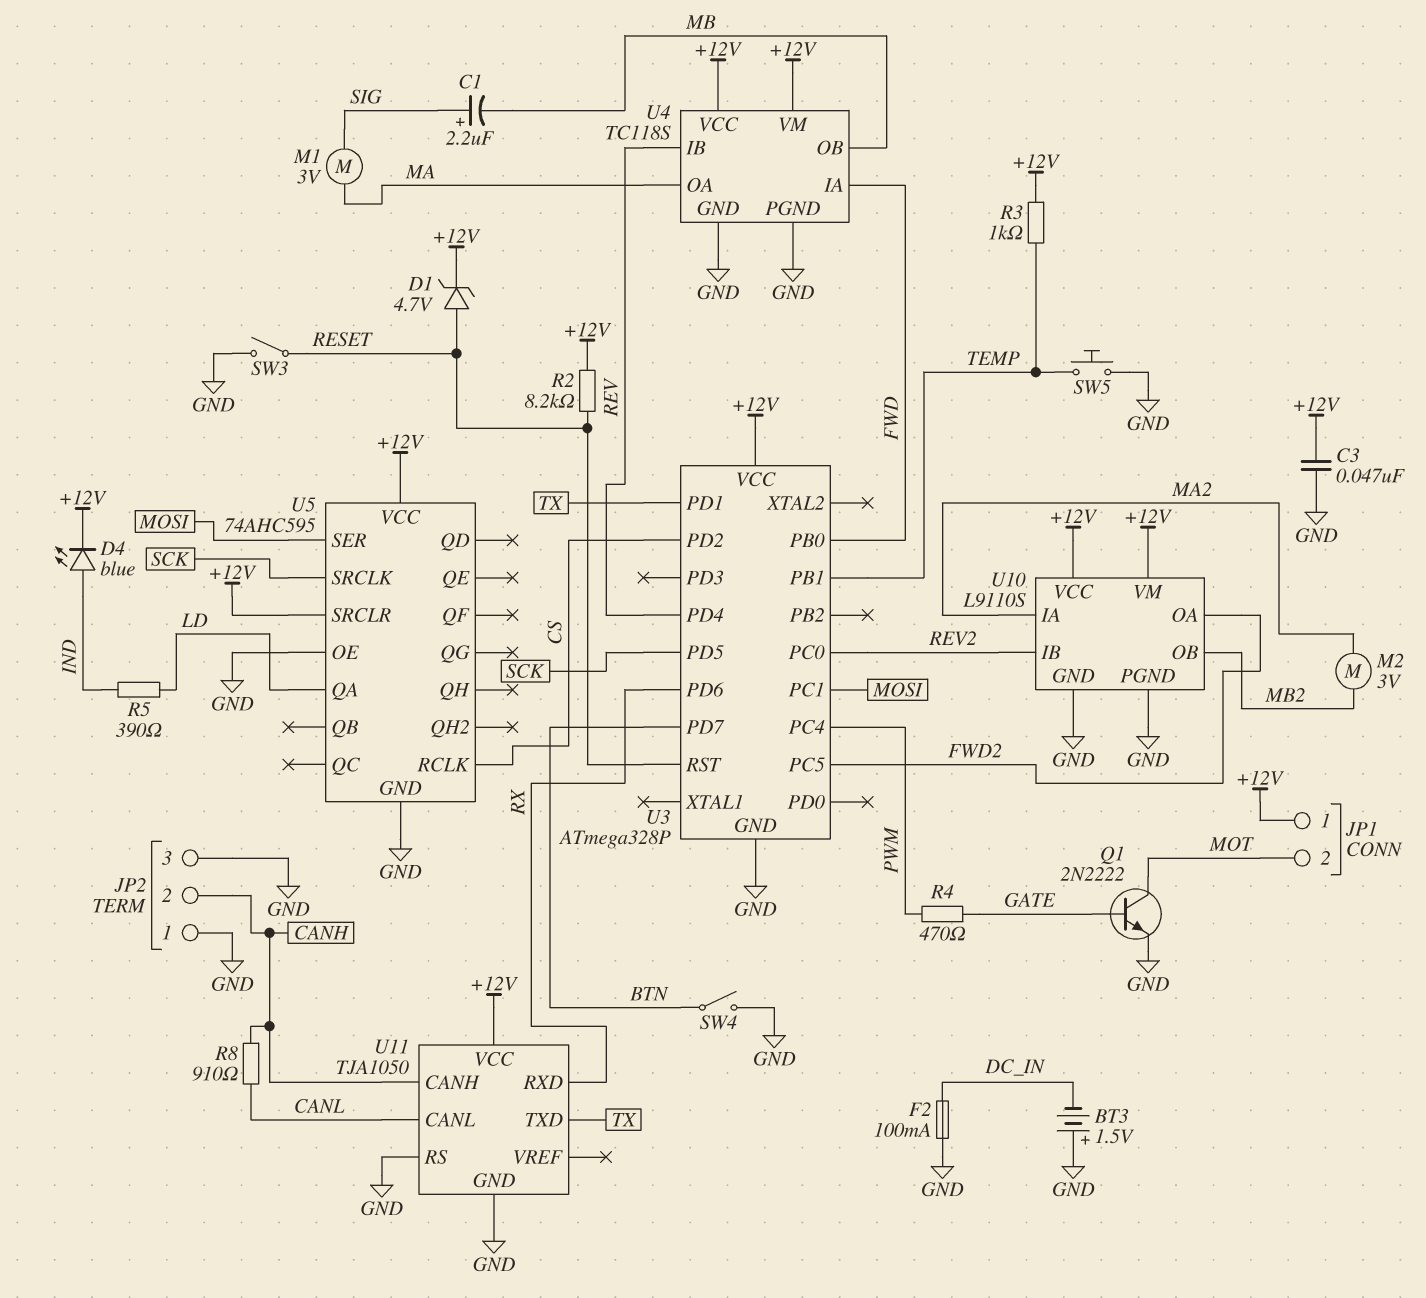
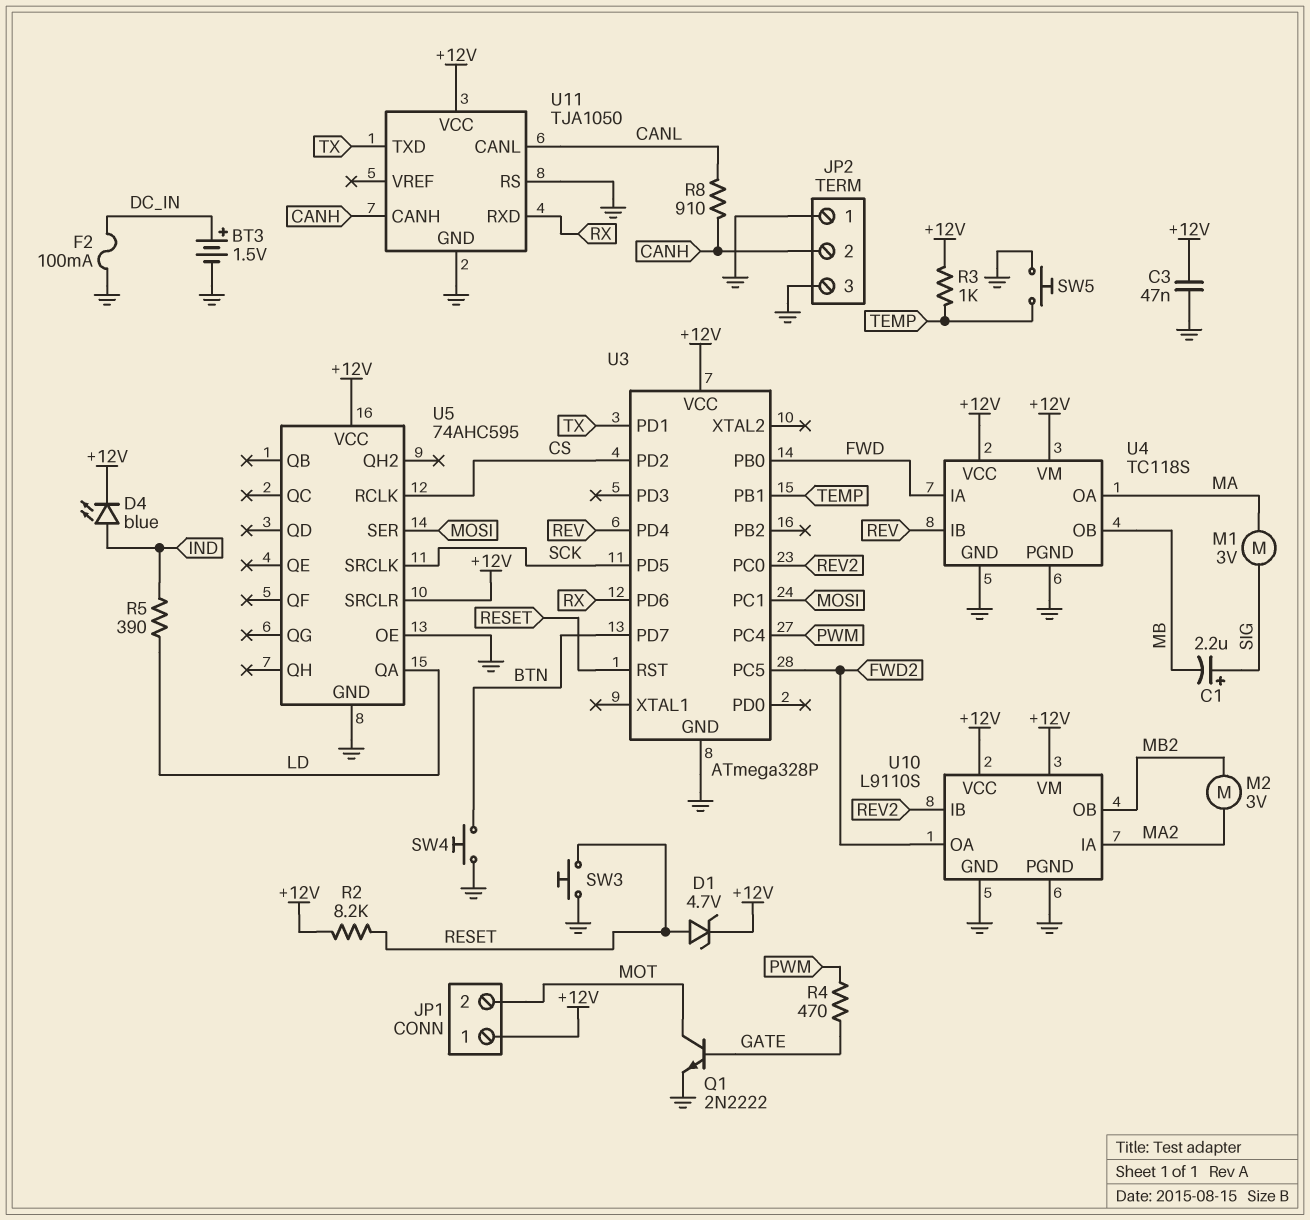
BT3: 1.5V (plus GND, minus DC_IN) -> 1.5V (plus DC_IN, minus GND)
SW3: switch (GND, RESET) -> button (GND, RESET)
SW4: switch (BTN, GND) -> button (BTN, GND)

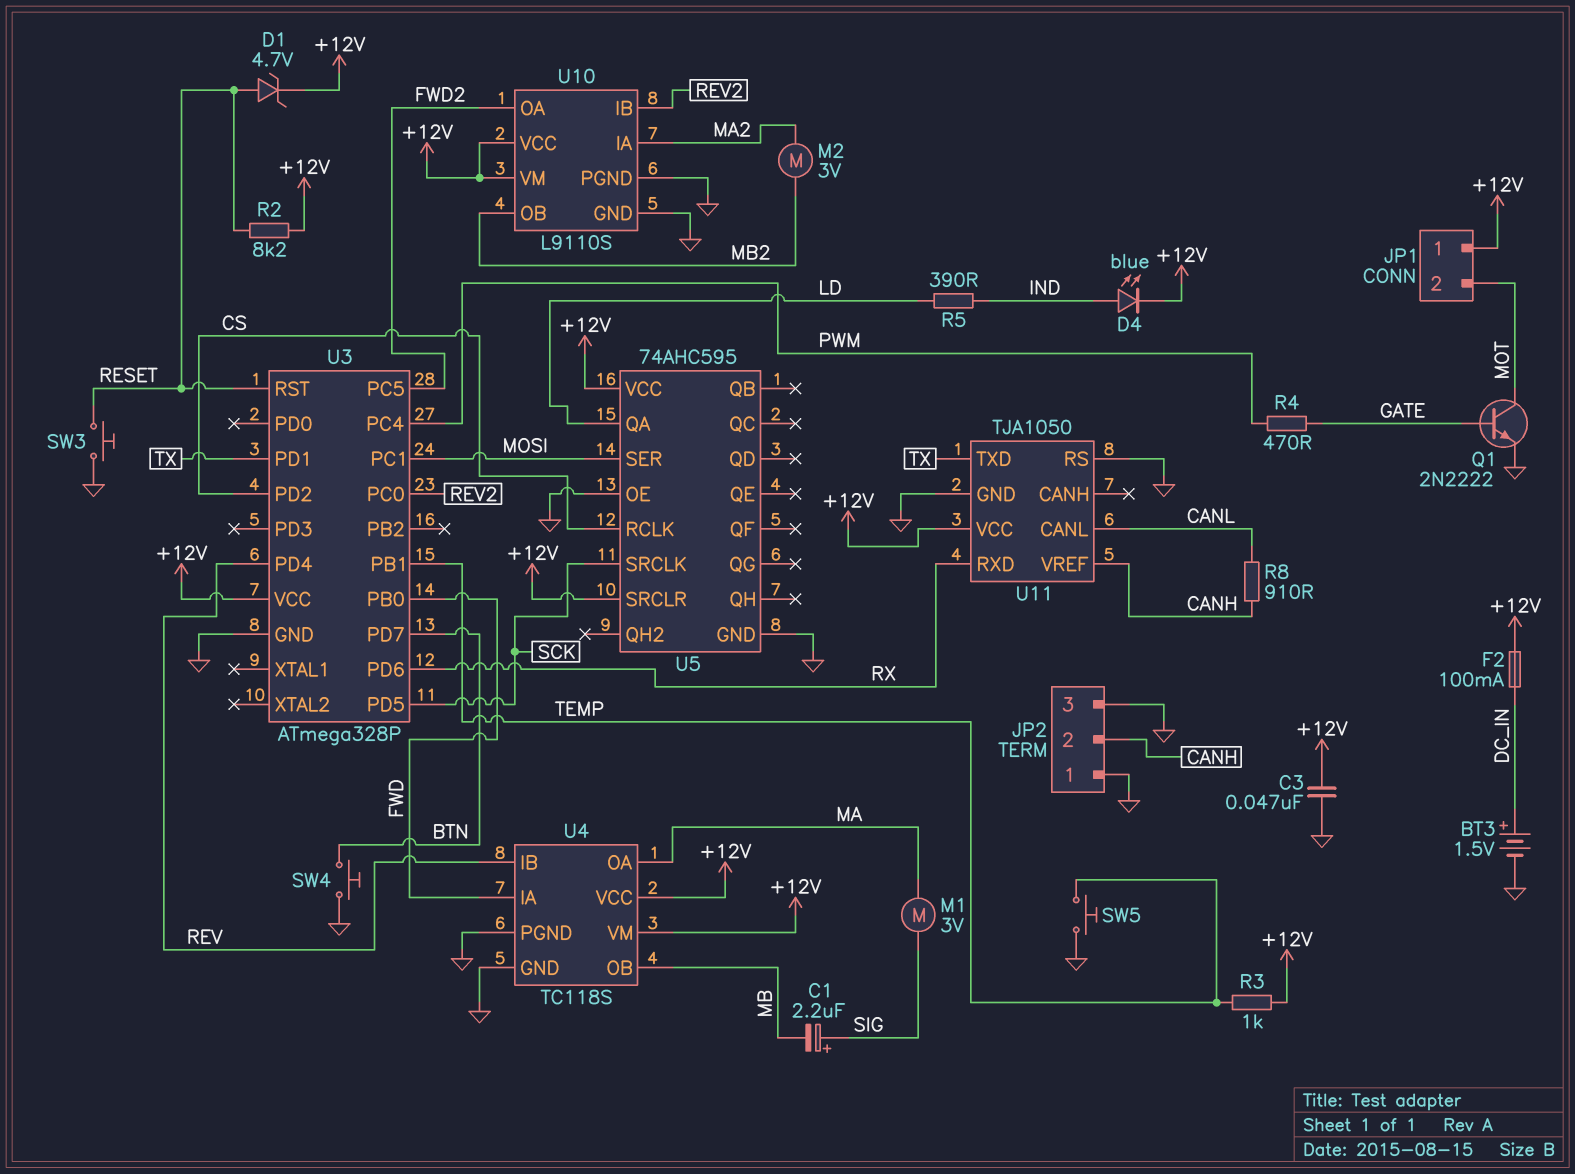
F2: 100mA (DC_IN, GND) -> 100mA (+12V, DC_IN)
U11 pin CANH: CANH -> none
U11 pin VREF: none -> CANH

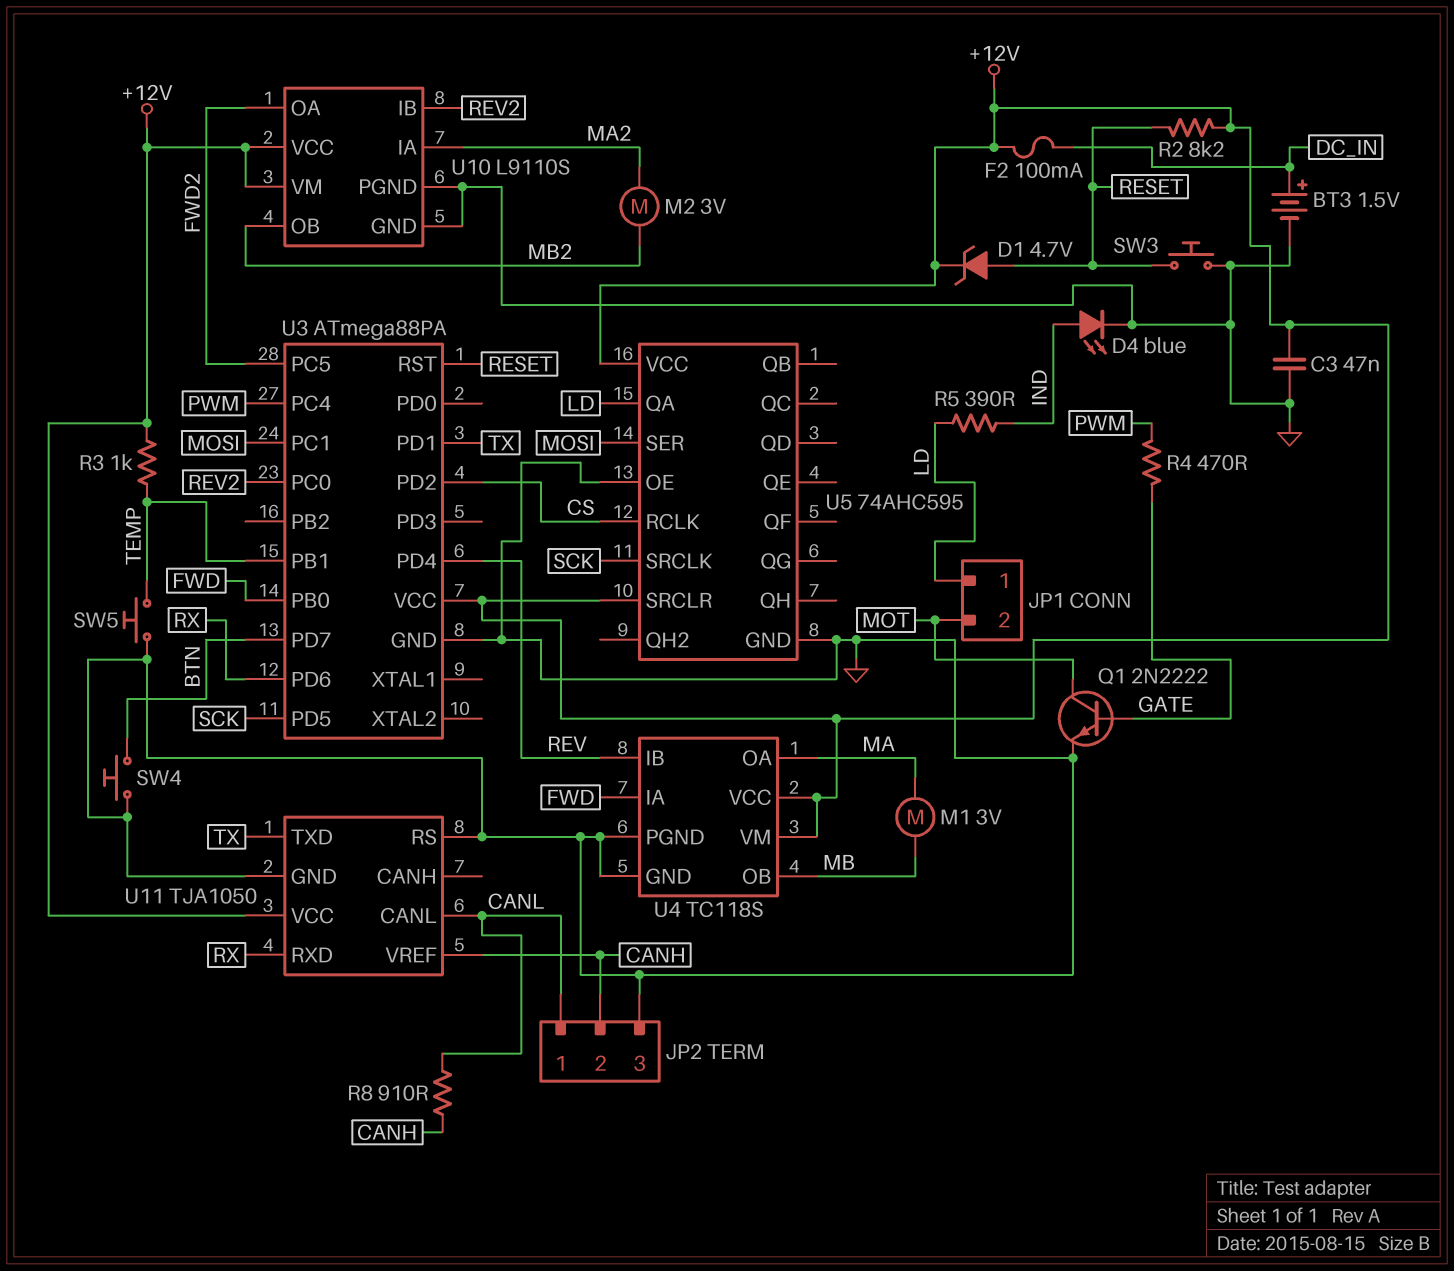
C1: 2.2uF (plus SIG, minus MB) -> none
D4: LED blue (A IND, K +12V) -> LED blue (A IND, K GND)
JP1 pin 1: +12V -> LD
JP2 pin 1: GND -> CANL
M1: motor 3V (MA, SIG) -> motor 3V (MA, MB)
U3: ATmega328P -> ATmega88PA

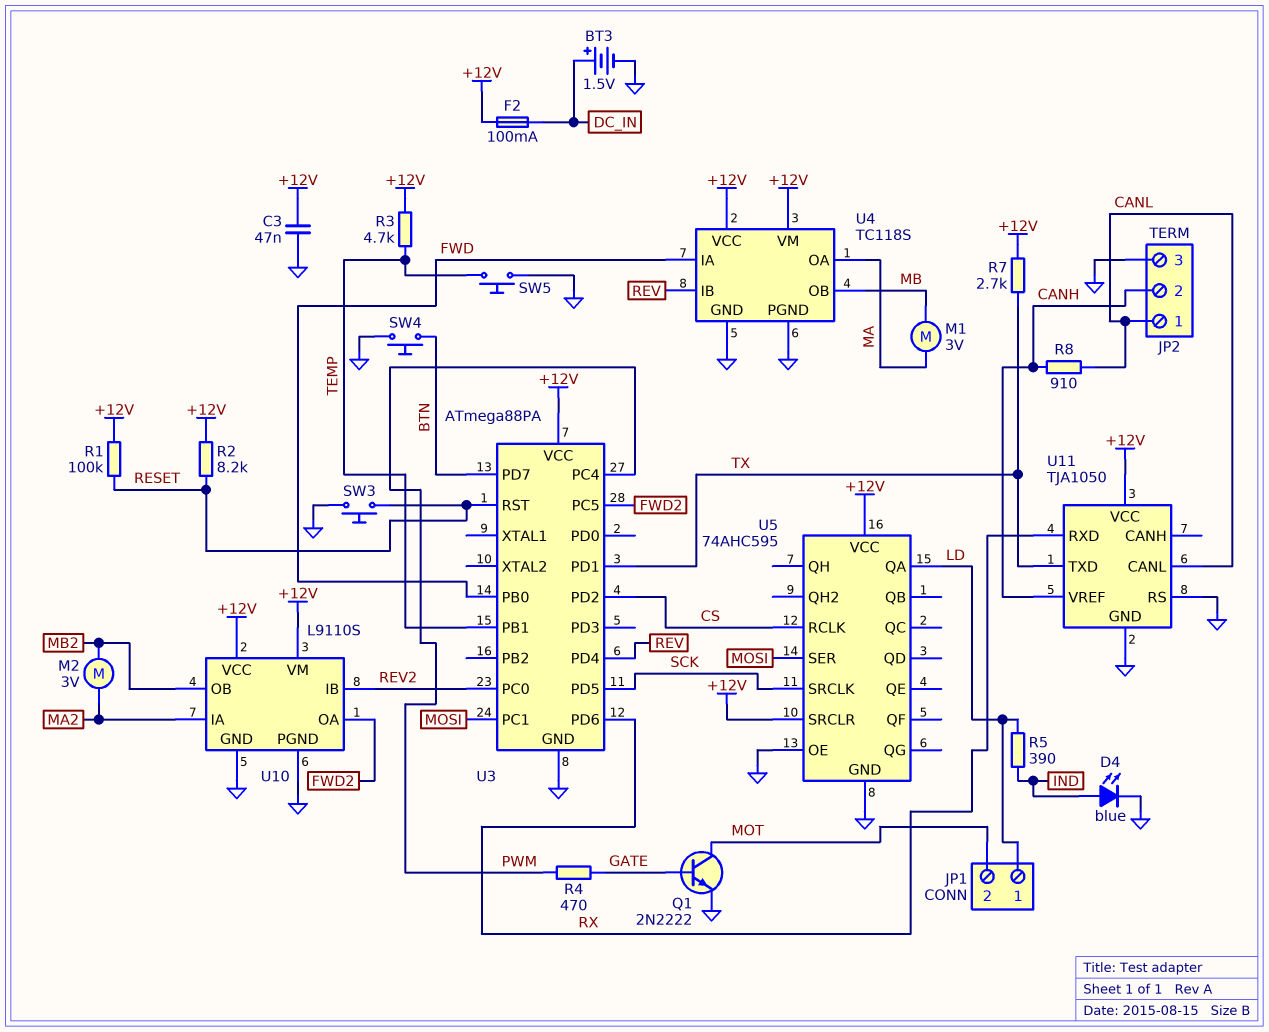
D1: zener 4.7V (A RESET, K +12V) -> none
R1: none -> 100k (+12V, RESET)
R3: 1k (+12V, TEMP) -> 4.7k (+12V, TEMP)
R7: none -> 2.7k (+12V, TX)

